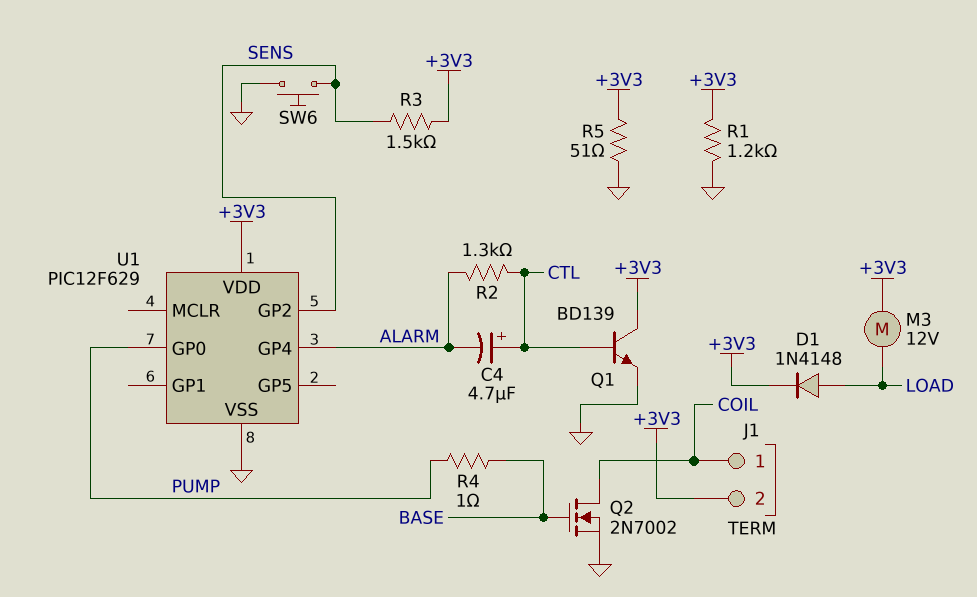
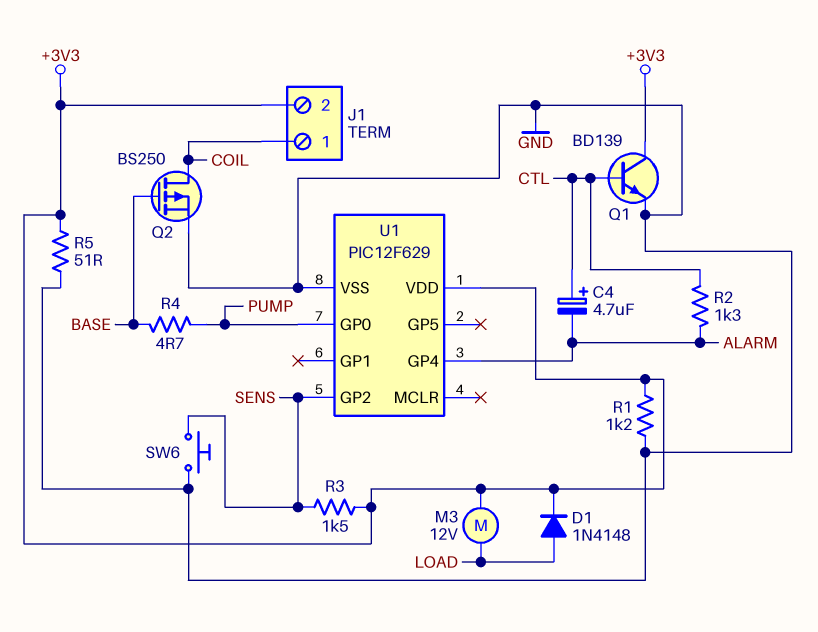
Q2: NMOS 2N7002 (G BASE, D COIL, S GND) -> PMOS BS250 (G BASE, D COIL, S GND)
R4: 1 (BASE, PUMP) -> 4.7 (BASE, PUMP)

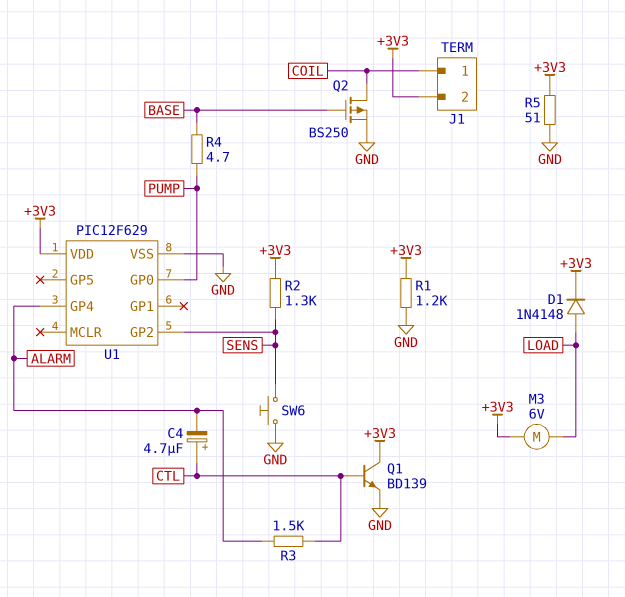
M3: motor 12V (+3V3, LOAD) -> motor 6V (+3V3, LOAD)
R2: 1.3k (ALARM, CTL) -> 1.3k (+3V3, SENS)
R3: 1.5k (+3V3, SENS) -> 1.5k (ALARM, CTL)

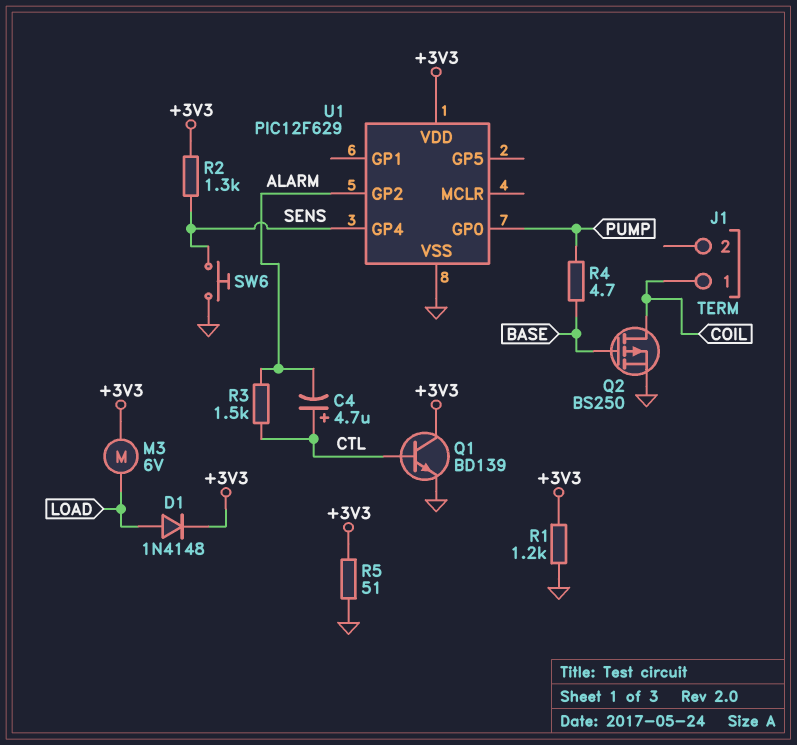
J1 pin 2: +3V3 -> none
U1 pin GP2: SENS -> ALARM
U1 pin GP4: ALARM -> SENS

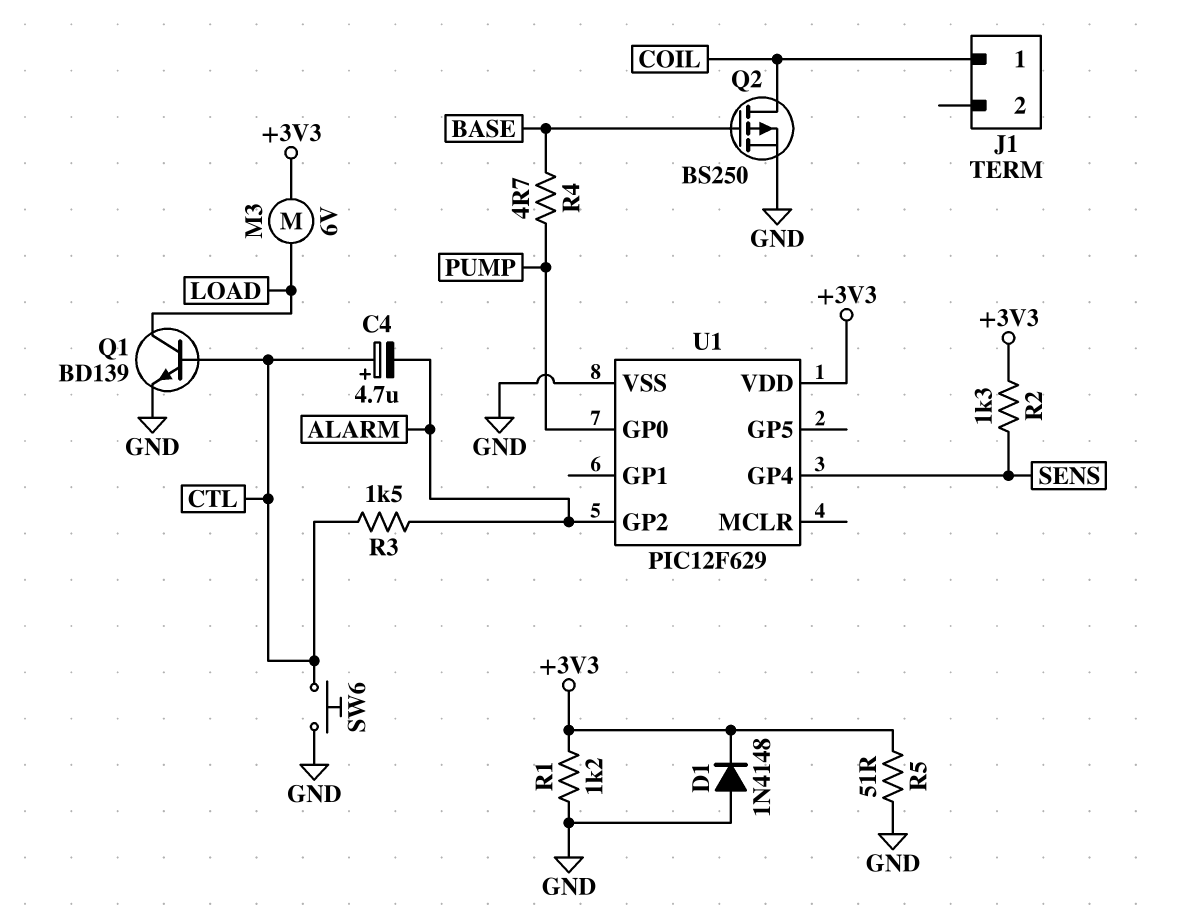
D1: diode 1N4148 (A LOAD, K +3V3) -> diode 1N4148 (A GND, K +3V3)
Q1: NPN BD139 (B CTL, C +3V3, E GND) -> NPN BD139 (B CTL, C LOAD, E GND)
SW6: button (GND, SENS) -> button (CTL, GND)

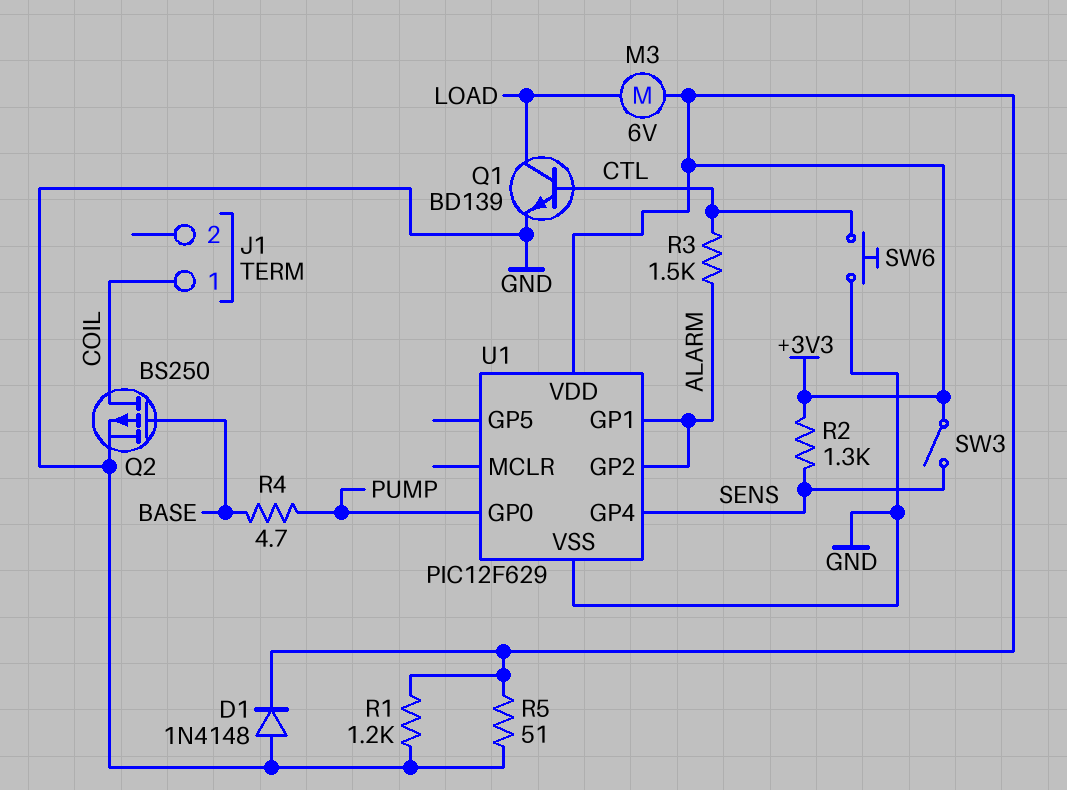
C4: 4.7uF (plus CTL, minus ALARM) -> none
SW3: none -> switch (+3V3, SENS)
U1 pin GP1: none -> ALARM

